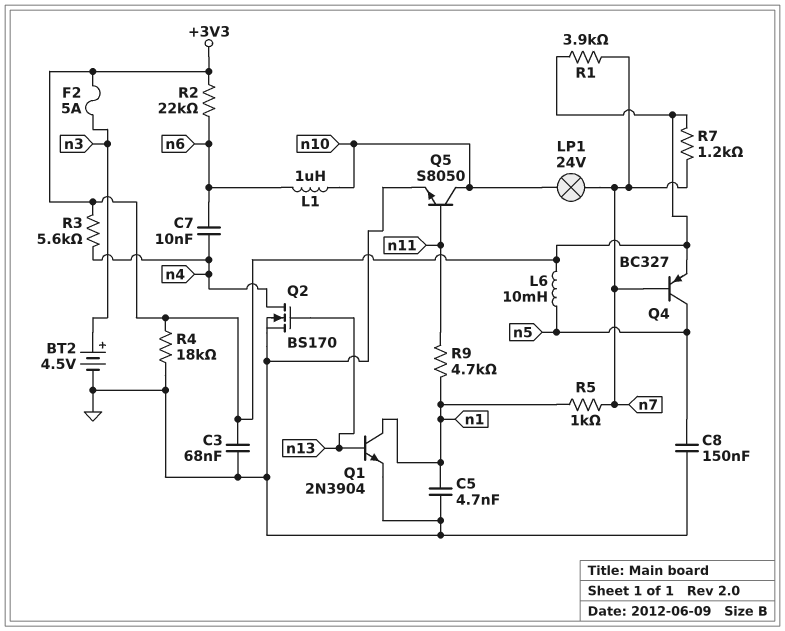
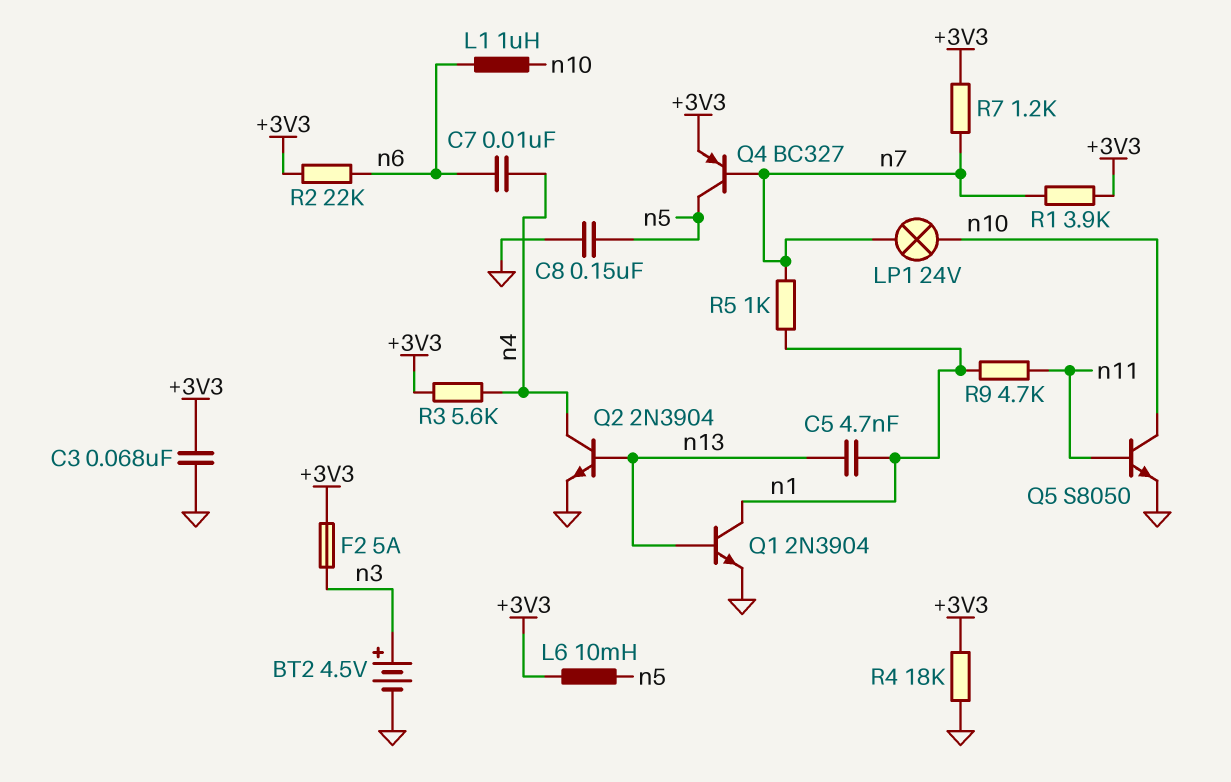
C5: 4.7nF (GND, n1) -> 4.7nF (n1, n13)
Q2: NMOS BS170 (G n13, D n4, S GND) -> NPN 2N3904 (B n13, C n4, E GND)

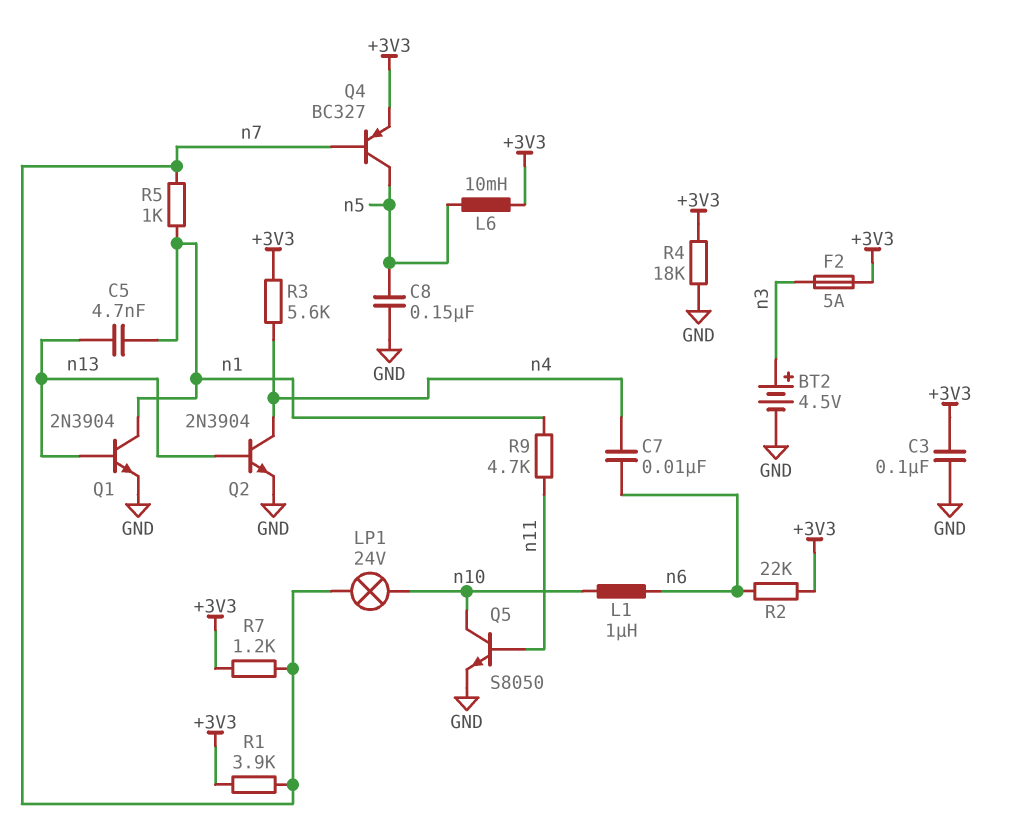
C3: 68nF (+3V3, GND) -> 100nF (+3V3, GND)

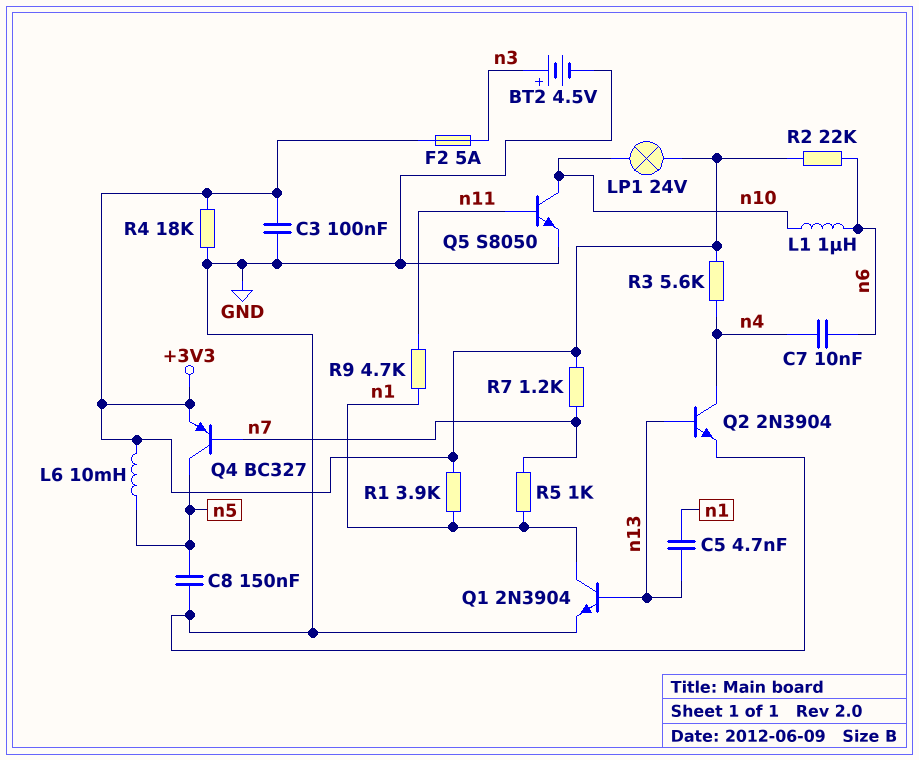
LP1: lamp 24V (n7, n10) -> lamp 24V (+3V3, n10)
R1: 3.9k (+3V3, n7) -> 3.9k (+3V3, n1)

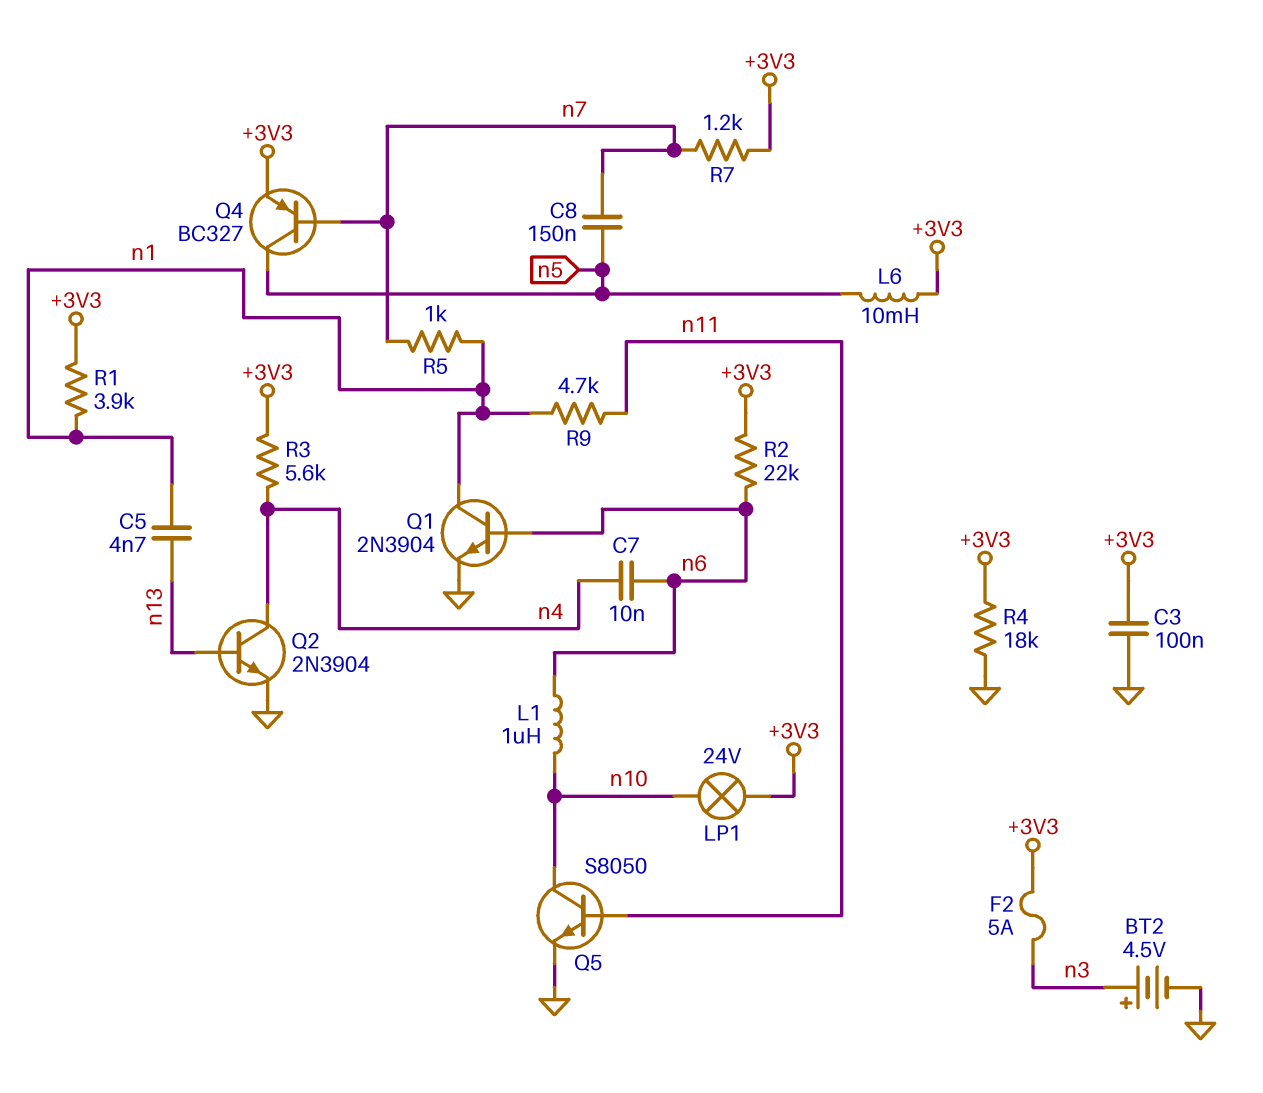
C8: 150nF (GND, n5) -> 150nF (n5, n7)
Q1: NPN 2N3904 (B n13, C n1, E GND) -> NPN 2N3904 (B n6, C n1, E GND)

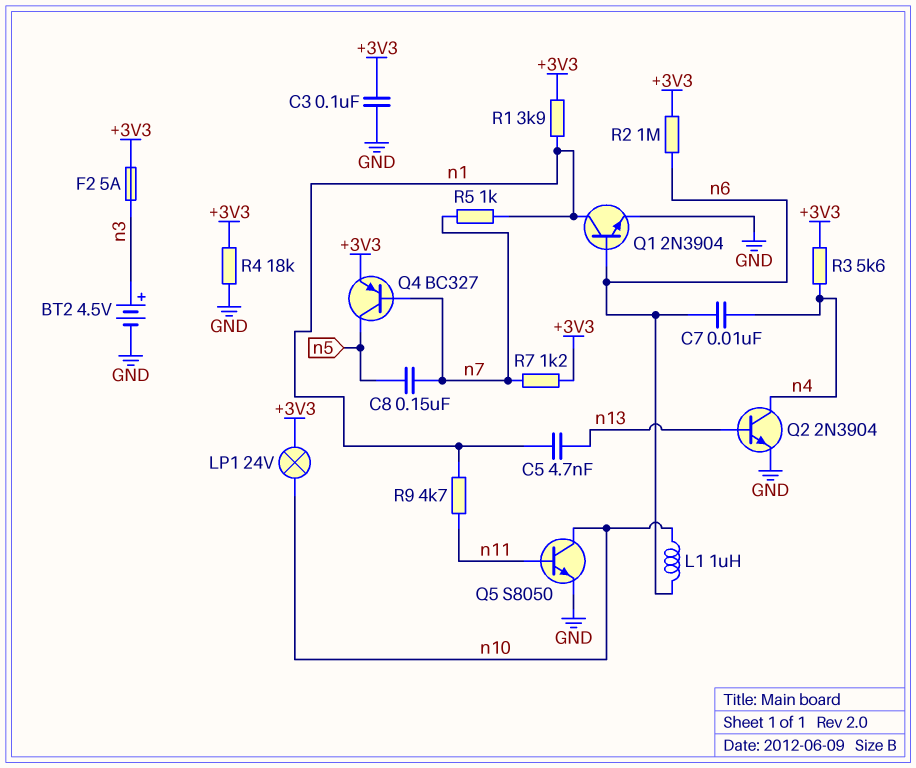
L6: 10mH (+3V3, n5) -> none
R2: 22k (+3V3, n6) -> 1M (+3V3, n6)

